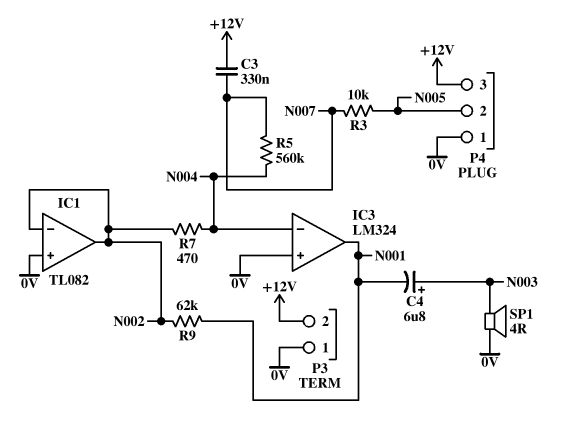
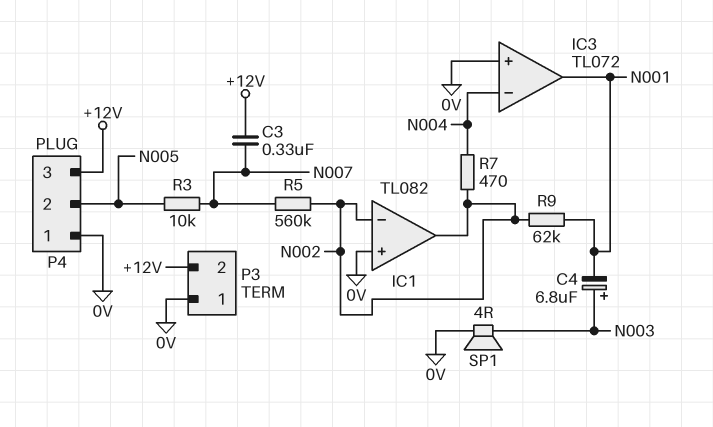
IC3: LM324 -> TL072
R5: 560k (N004, N007) -> 560k (N002, N007)

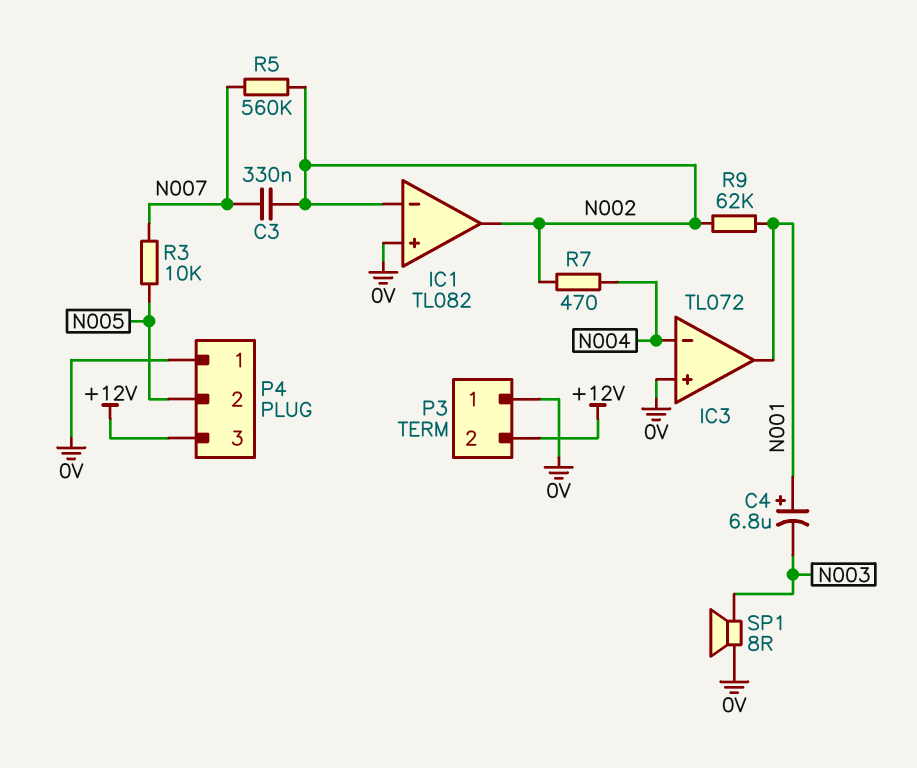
C3: 330nF (+12V, N007) -> 330nF (N002, N007)
C4: 6.8uF (plus N003, minus N001) -> 6.8uF (plus N001, minus N003)
SP1: speaker 4R (0V, N003) -> speaker 8R (0V, N003)

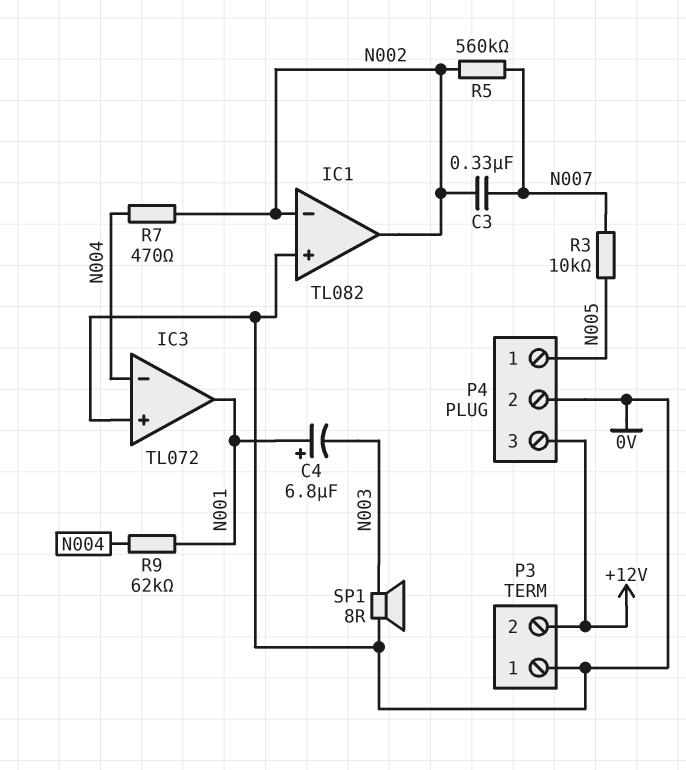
P4 pin 1: 0V -> N005
P4 pin 2: N005 -> 0V
R9: 62k (N001, N002) -> 62k (N001, N004)

